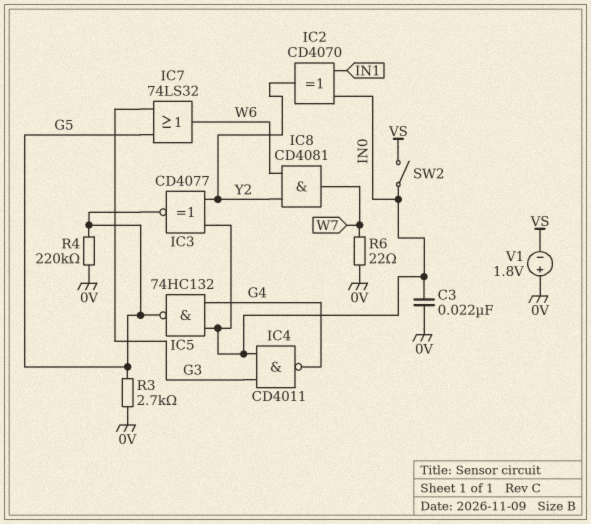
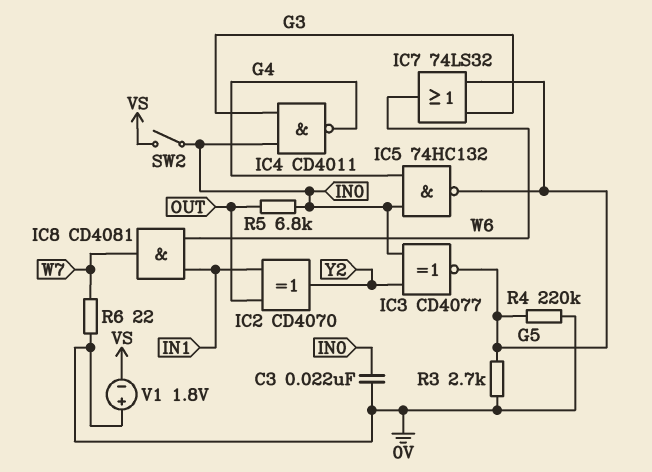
IC2: XOR CD4070 (in IN0, in IN1, out Y2) -> XOR CD4070 (in IN1, in OUT, out Y2)
IC8: AND CD4081 (in W6, in Y2, out W7) -> AND CD4081 (in IN1, in W6, out W7)
R5: none -> 6.8k (IN0, OUT)

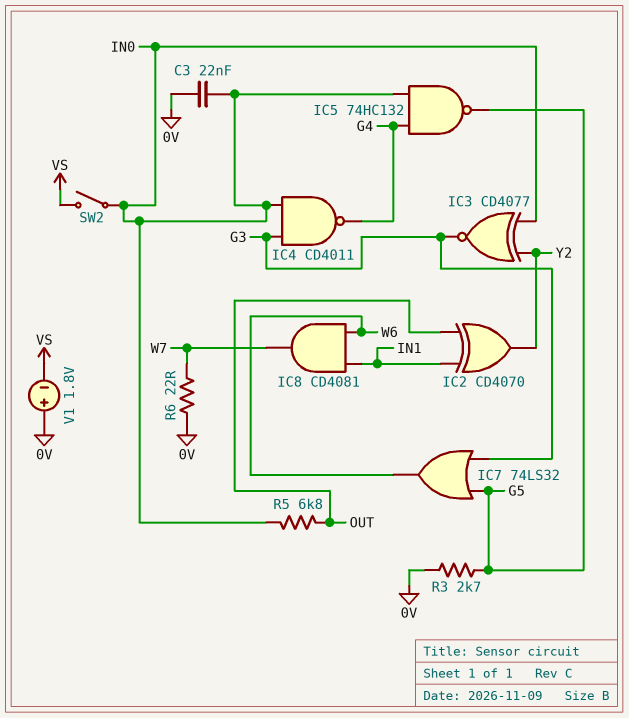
IC3: XNOR CD4077 (in IN0, in Y2, out G5) -> XNOR CD4077 (in IN0, in Y2, out G3)
R4: 220k (0V, G5) -> none

